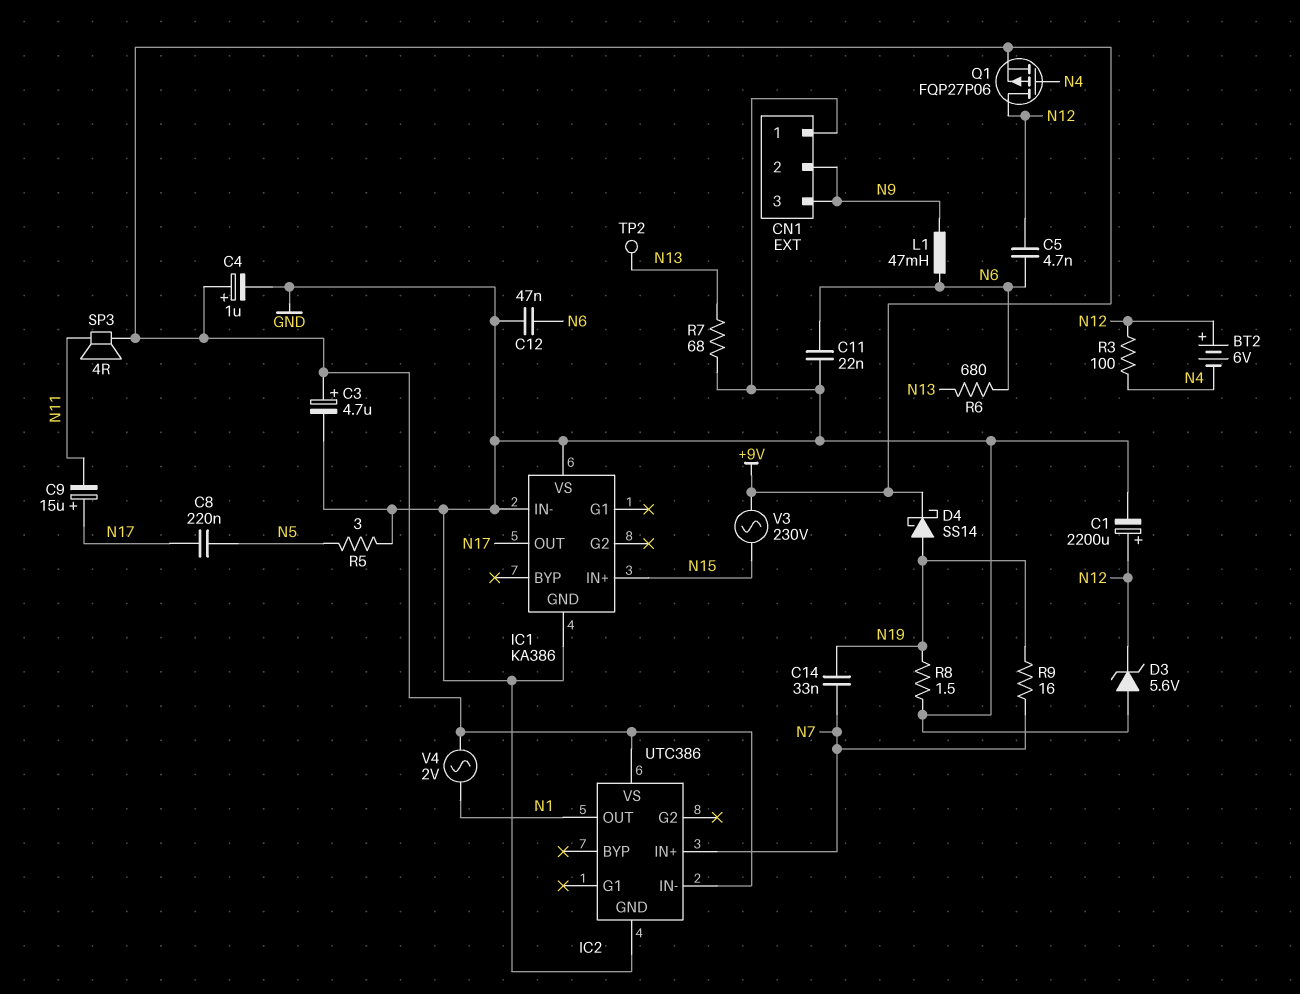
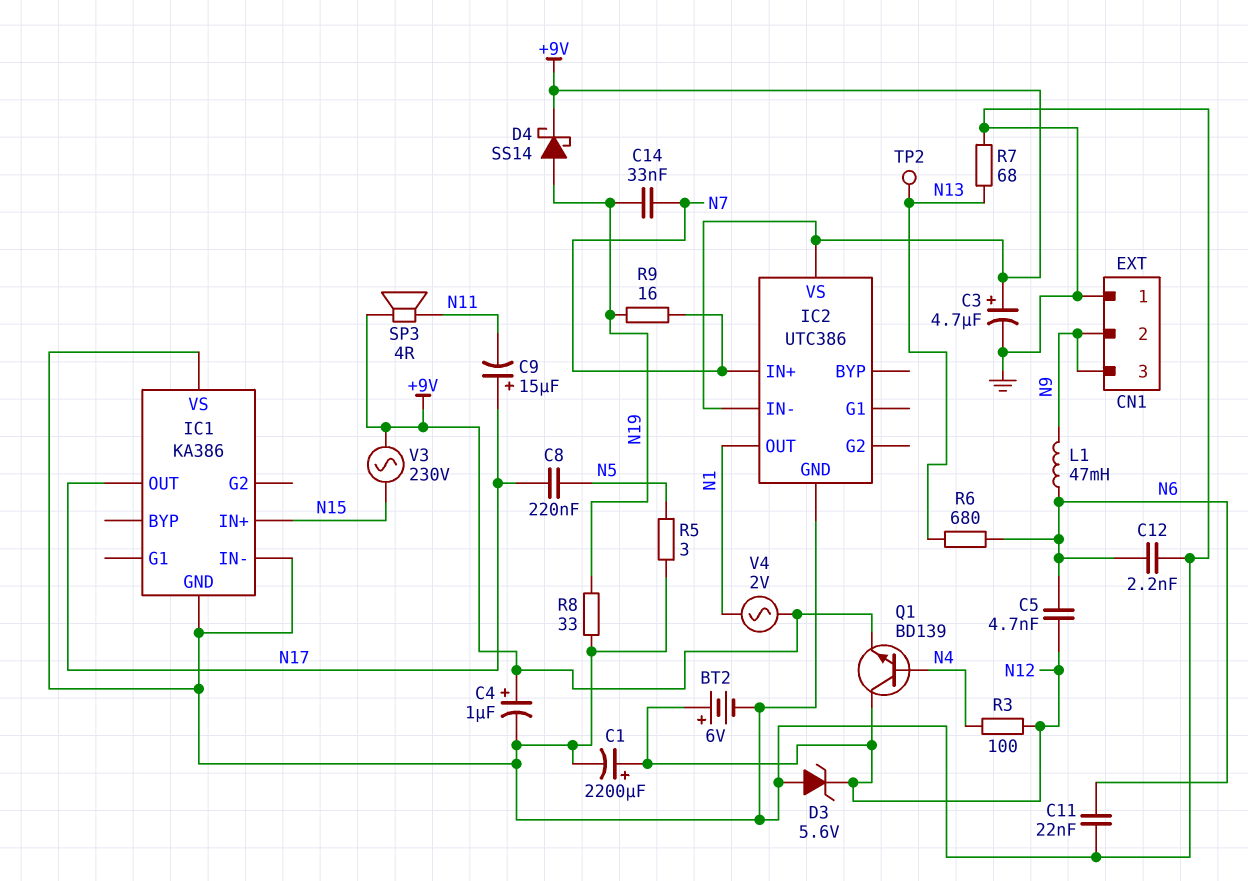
BT2: 6V (plus N12, minus N4) -> 6V (plus N12, minus GND)
C12: 47nF (GND, N6) -> 2.2nF (GND, N6)
Q1: PMOS FQP27P06 (G N4, D N12, S +9V) -> NPN BD139 (B N4, C N12, E +9V)
R8: 1.5 (GND, N19) -> 33 (GND, N19)

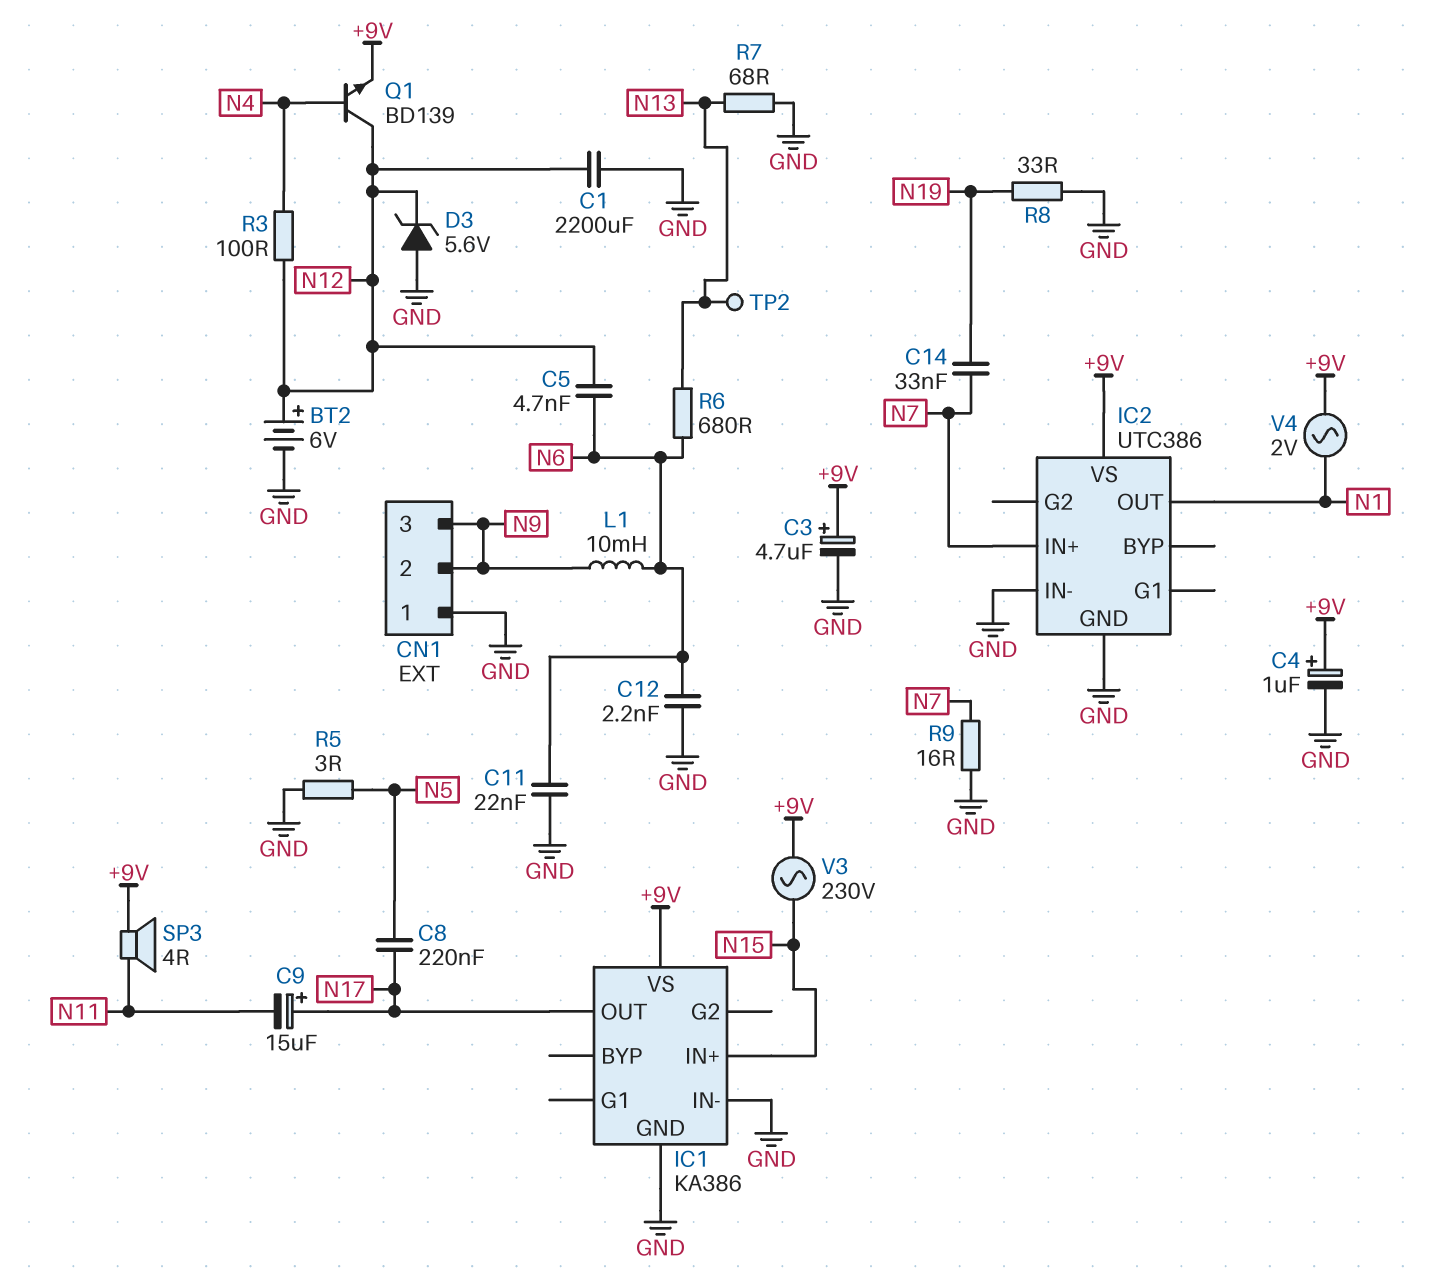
C1: 2200uF (plus N12, minus GND) -> 2200uF (GND, N12)
D4: schottky SS14 (A N19, K +9V) -> none
IC1 pin VS: GND -> +9V
IC2 pin IN-: +9V -> GND
L1: 47mH (N6, N9) -> 10mH (N6, N9)
R9: 16 (N7, N19) -> 16 (GND, N7)

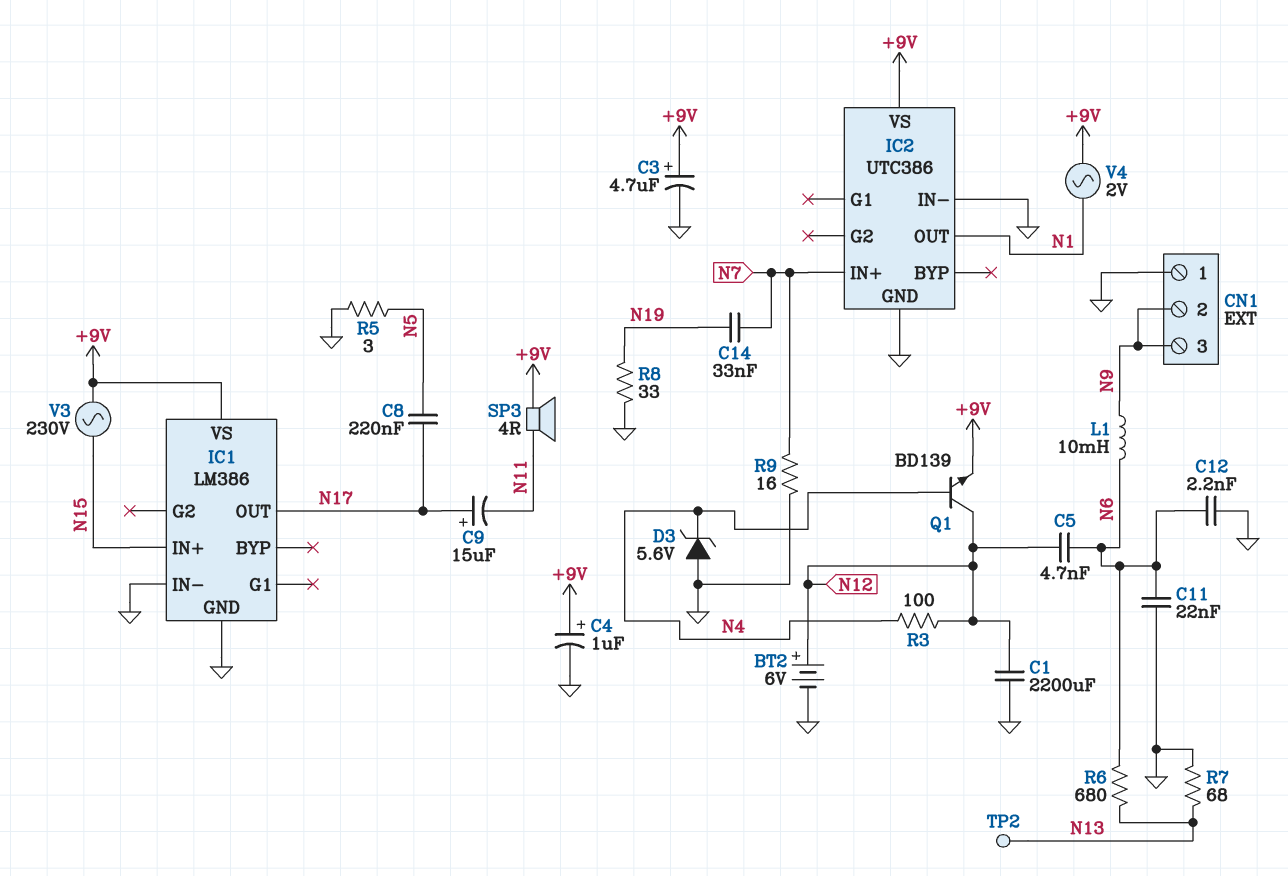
D3: zener 5.6V (A GND, K N12) -> zener 5.6V (A GND, K N4)
IC1: KA386 -> LM386

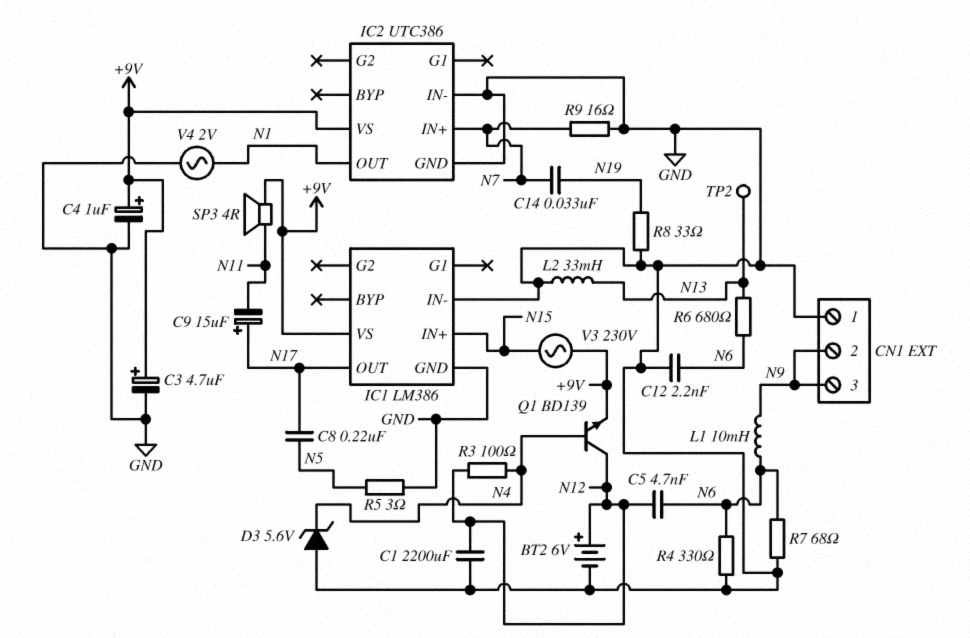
C11: 22nF (GND, N6) -> none
L2: none -> 33mH (GND, N13)
R4: none -> 330 (GND, N6)
R7: 68 (GND, N13) -> 68 (GND, N6)
V4: AC 2V (+9V, N1) -> AC 2V (GND, N1)

